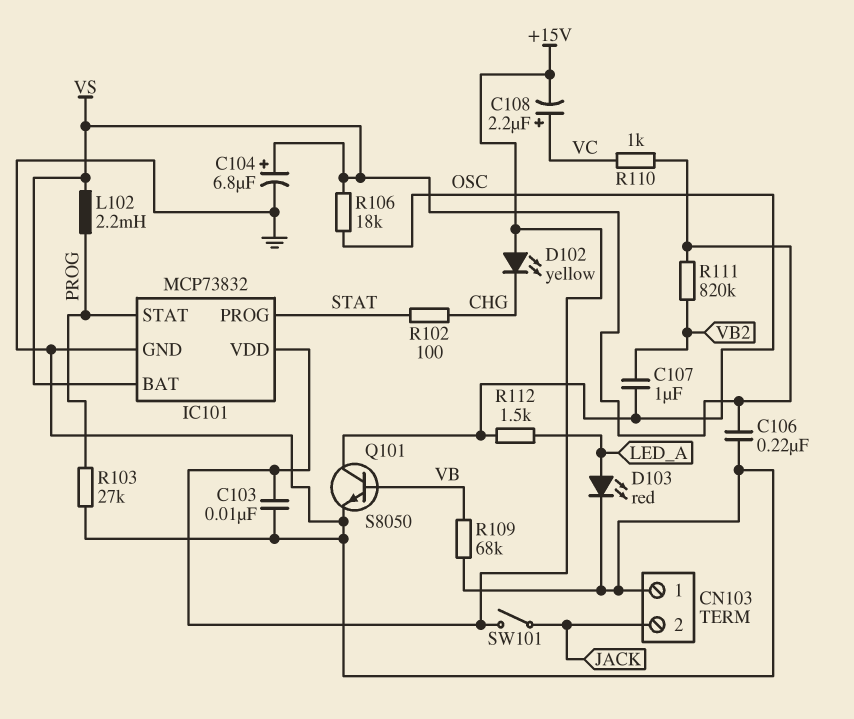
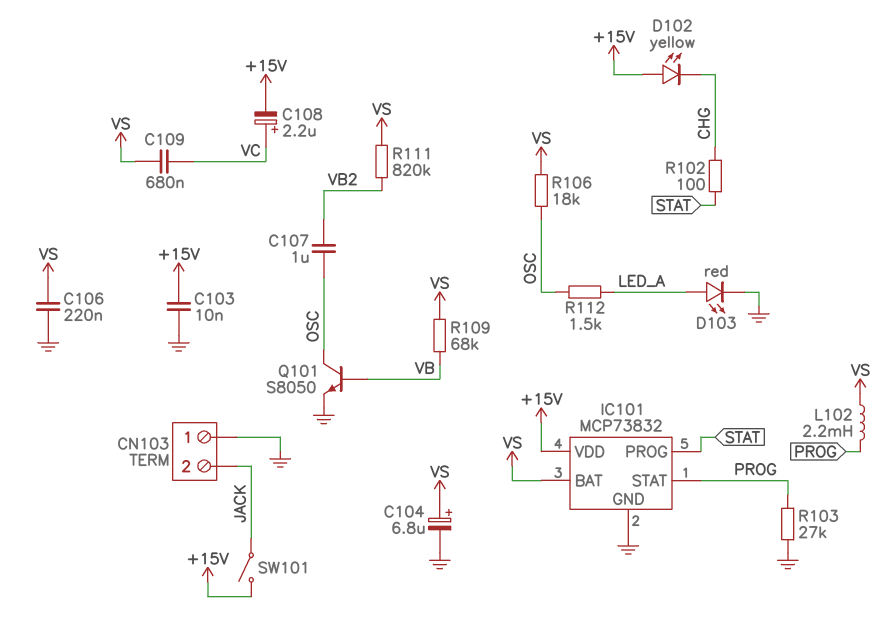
C109: none -> 680nF (VC, VS)
R109: 68k (GND, VB) -> 68k (VB, VS)
R110: 1k (VC, VS) -> none

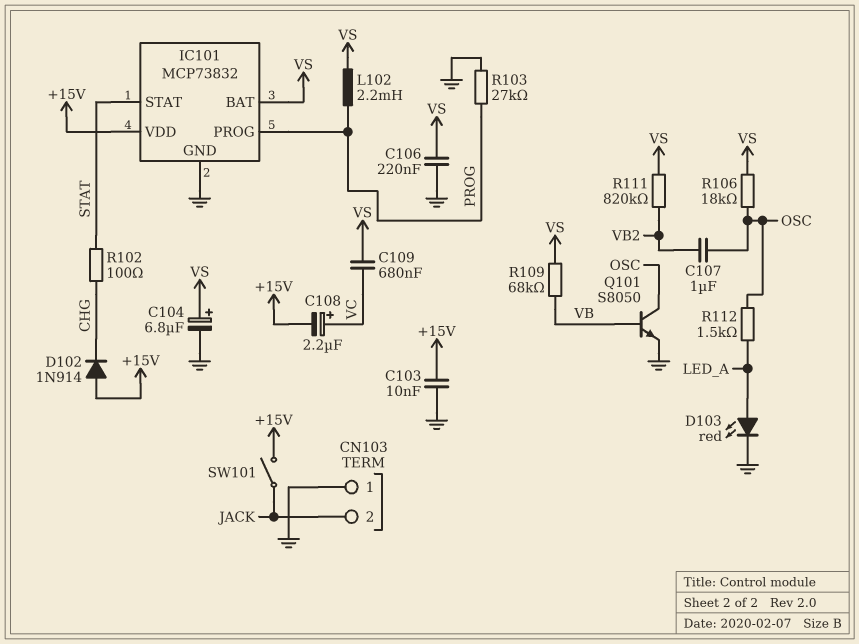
D102: LED yellow (A +15V, K CHG) -> diode 1N914 (A +15V, K CHG)
IC101 pin PROG: STAT -> PROG
IC101 pin STAT: PROG -> STAT

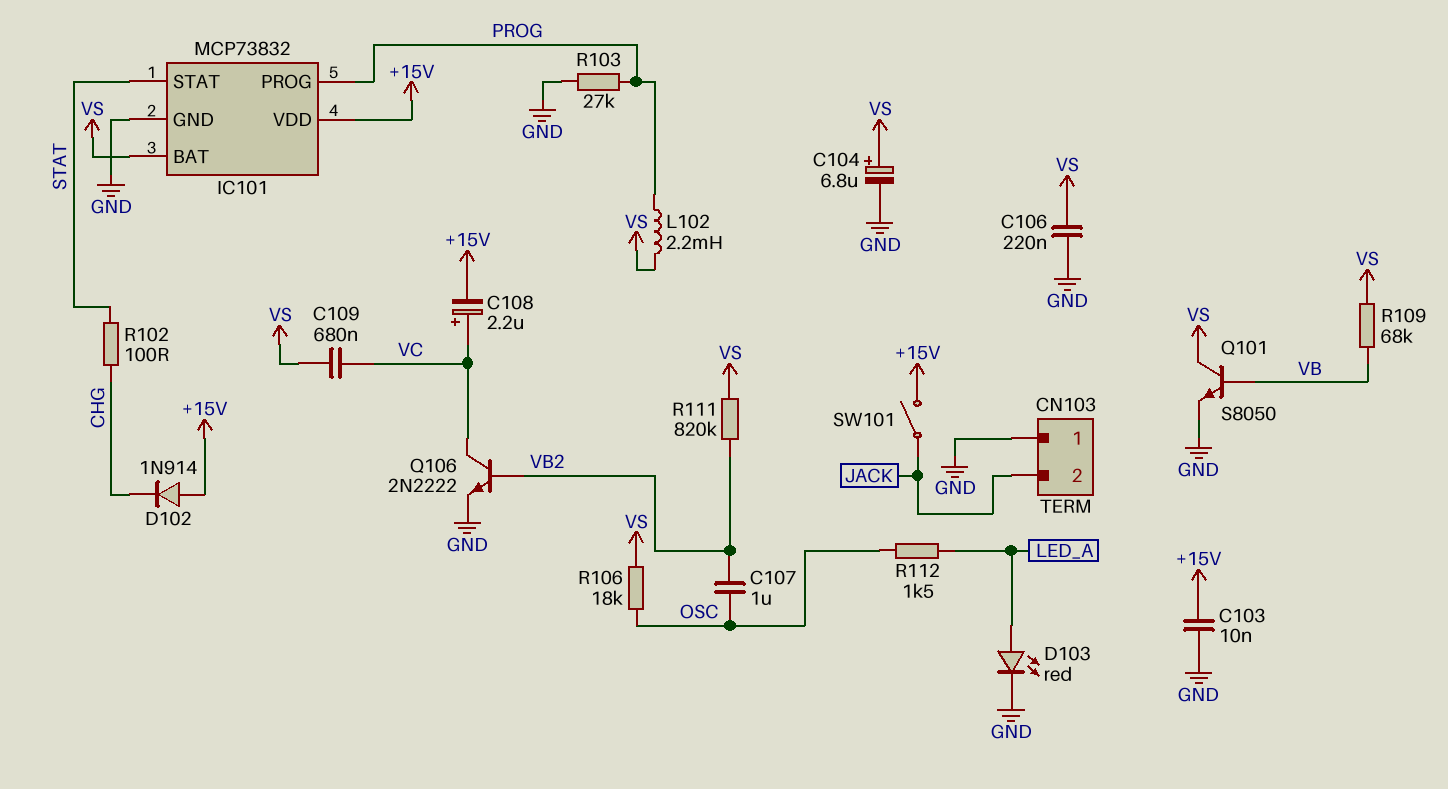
Q101: NPN S8050 (B VB, C OSC, E GND) -> NPN S8050 (B VB, C VS, E GND)
Q106: none -> NPN 2N2222 (B VB2, C VC, E GND)

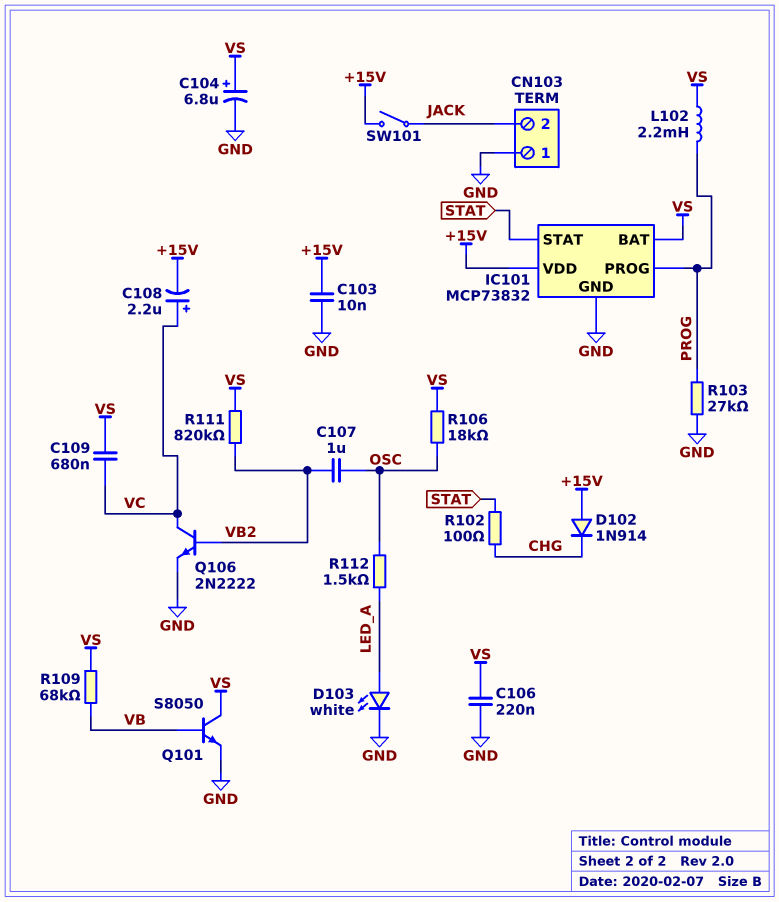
D103: LED red (A LED_A, K GND) -> LED white (A LED_A, K GND)

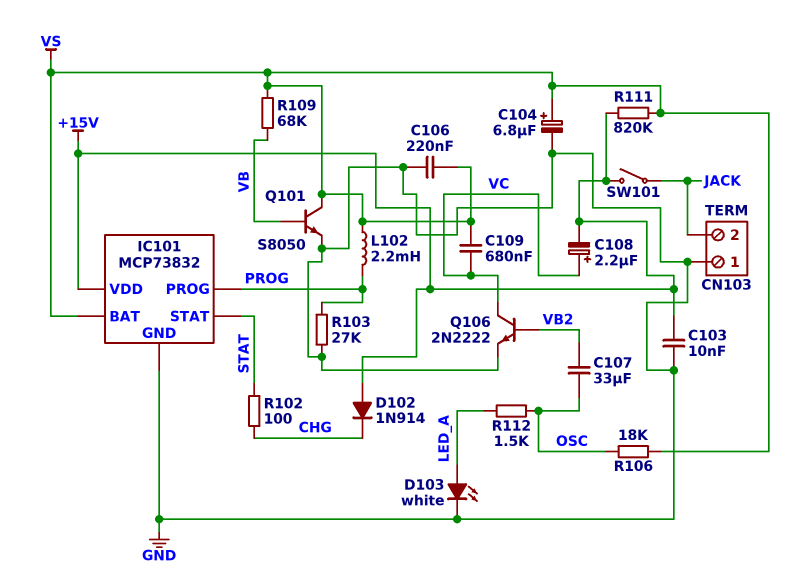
C107: 1uF (OSC, VB2) -> 33uF (OSC, VB2)
R111: 820k (VB2, VS) -> 820k (+15V, VS)

